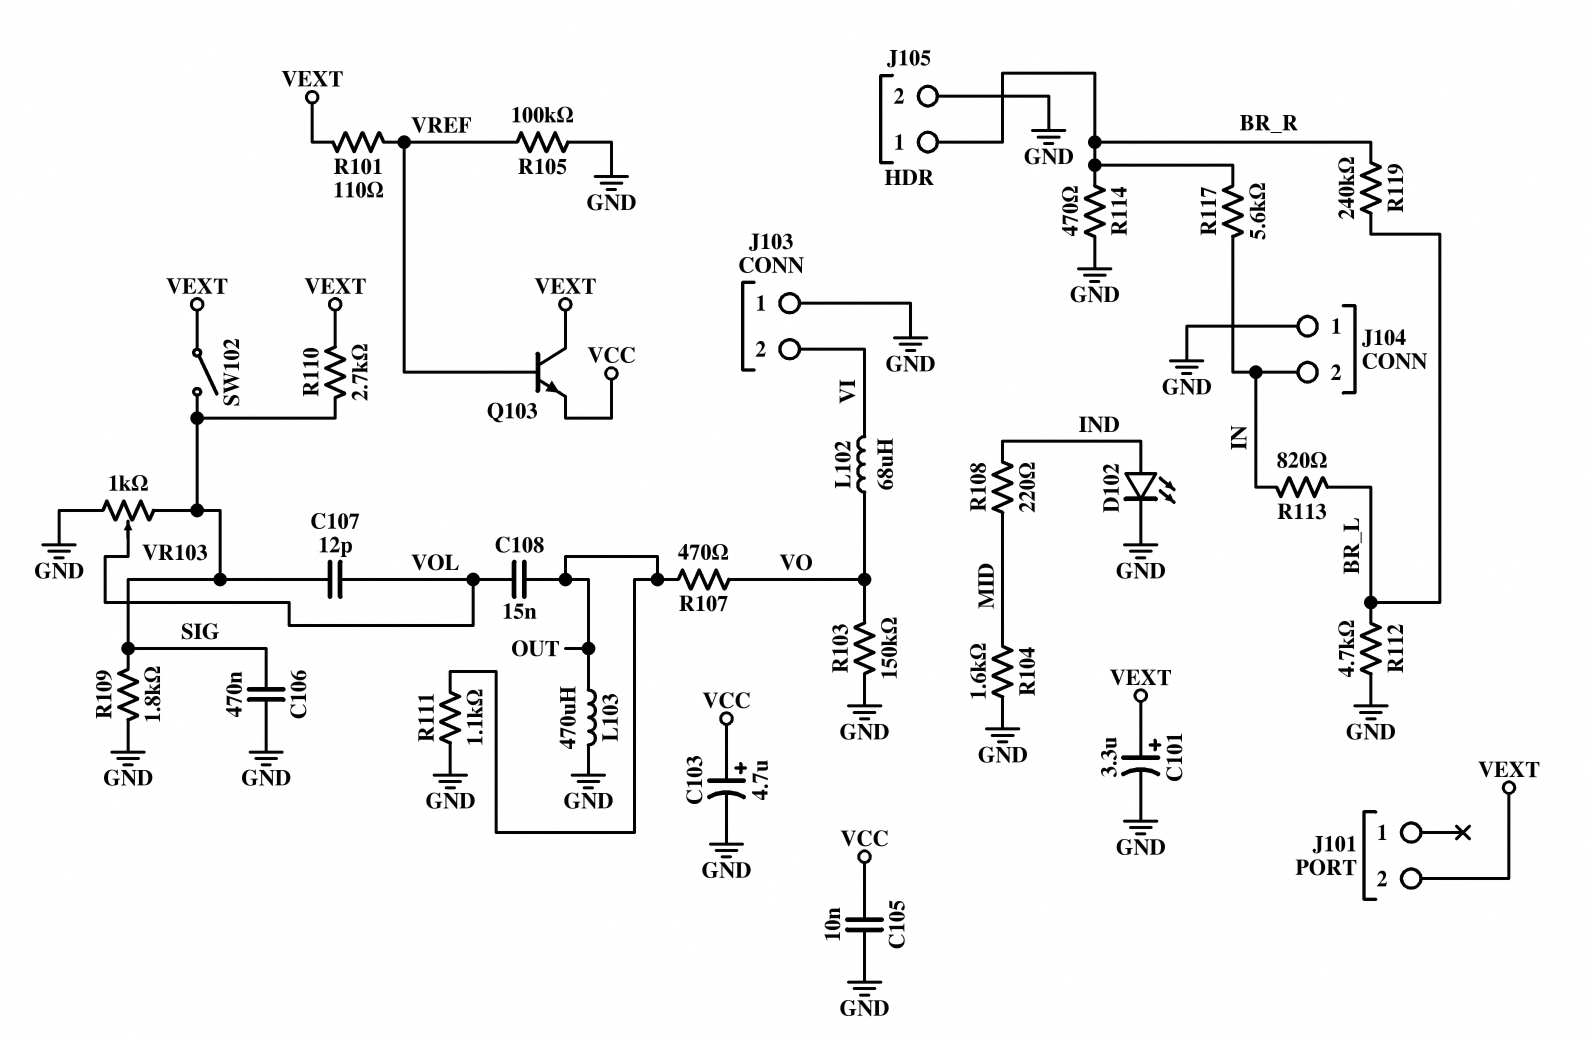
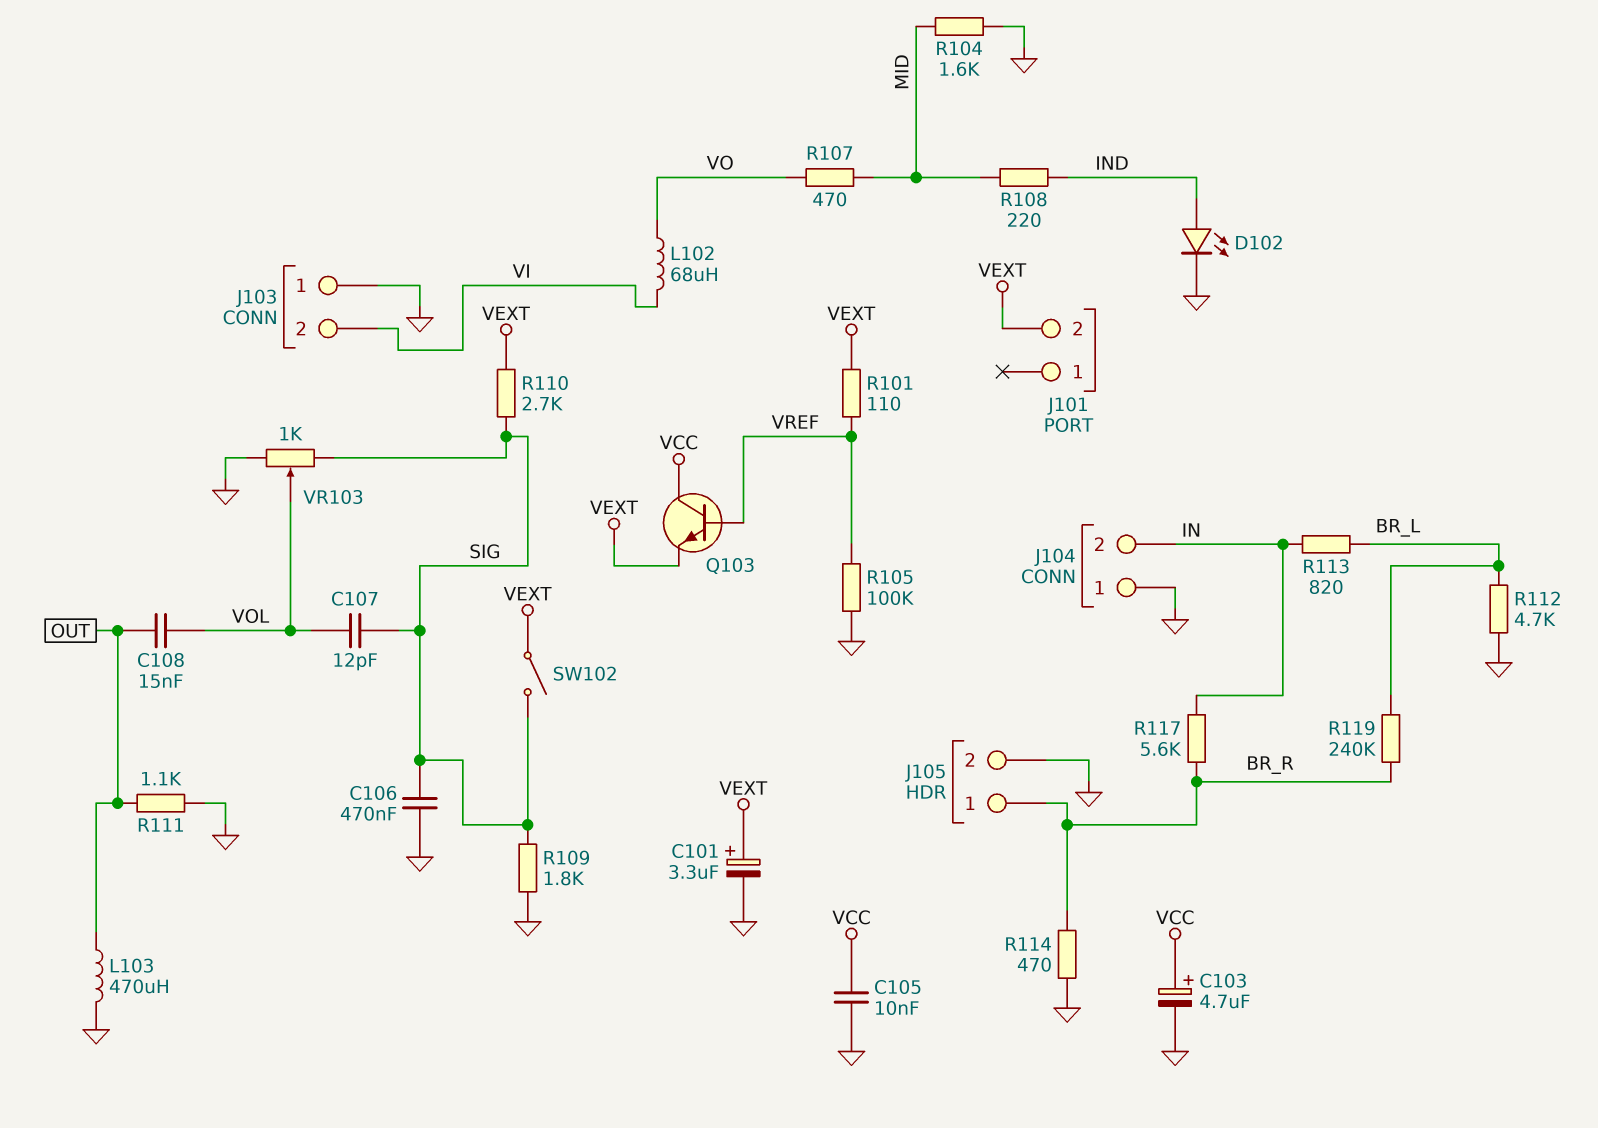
Q103: NPN (B VREF, C VEXT, E VCC) -> NPN (B VREF, C VCC, E VEXT)
R103: 150k (GND, VO) -> none
R107: 470 (OUT, VO) -> 470 (MID, VO)

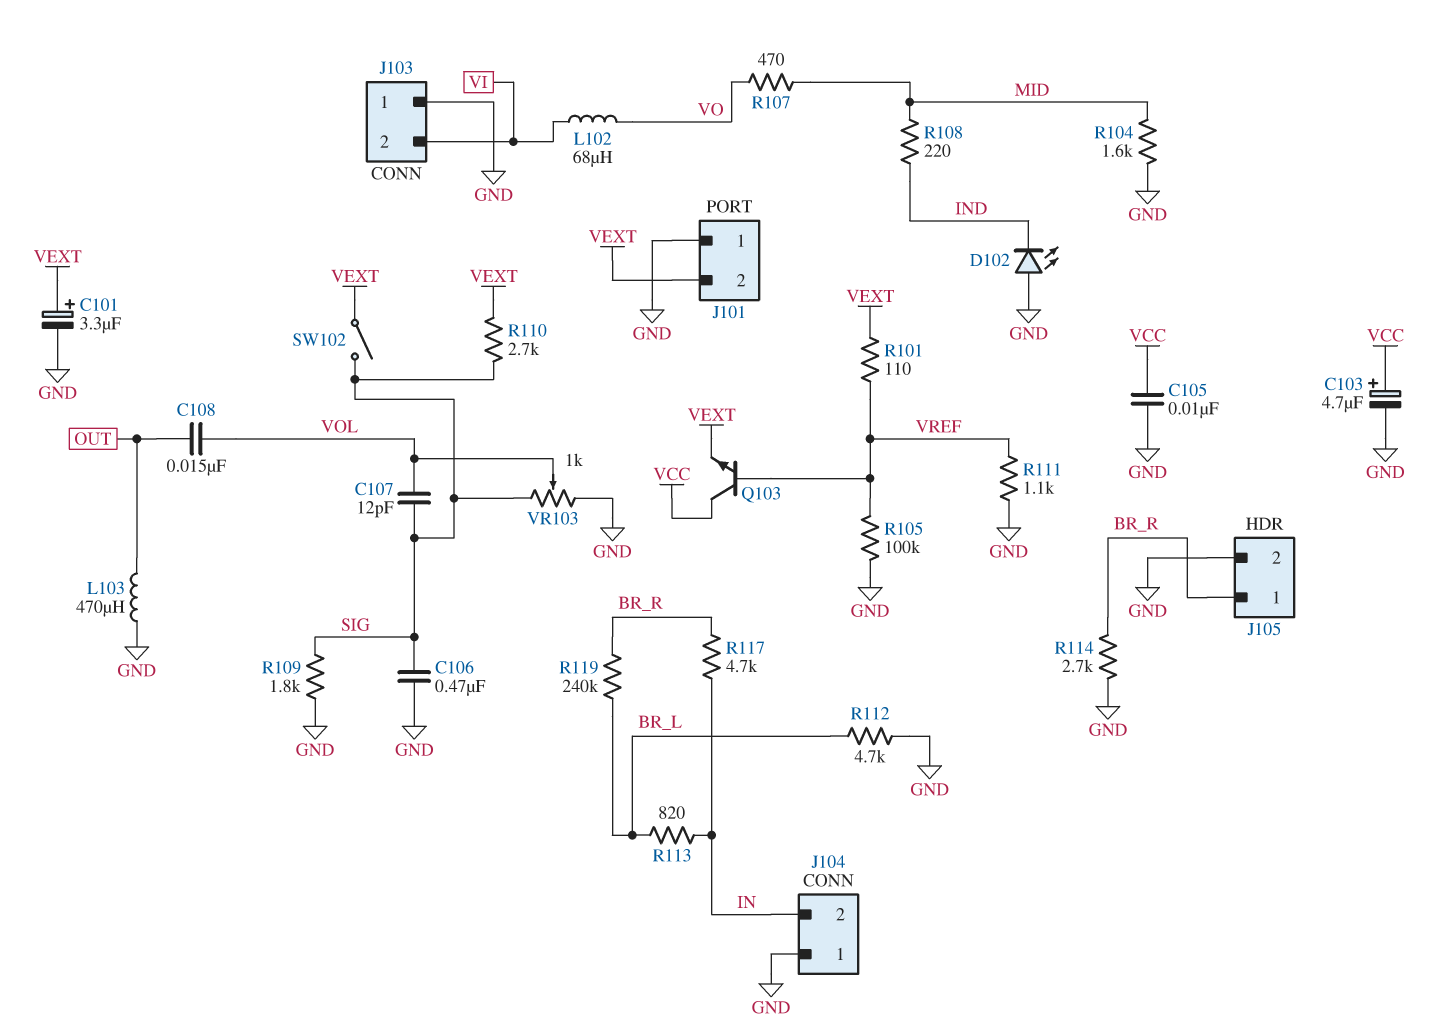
D102: LED (A IND, K GND) -> LED (A GND, K IND)
J101 pin 1: none -> GND
R111: 1.1k (GND, OUT) -> 1.1k (GND, VREF)
R114: 470 (BR_R, GND) -> 2.7k (BR_R, GND)
R117: 5.6k (BR_R, IN) -> 4.7k (BR_R, IN)

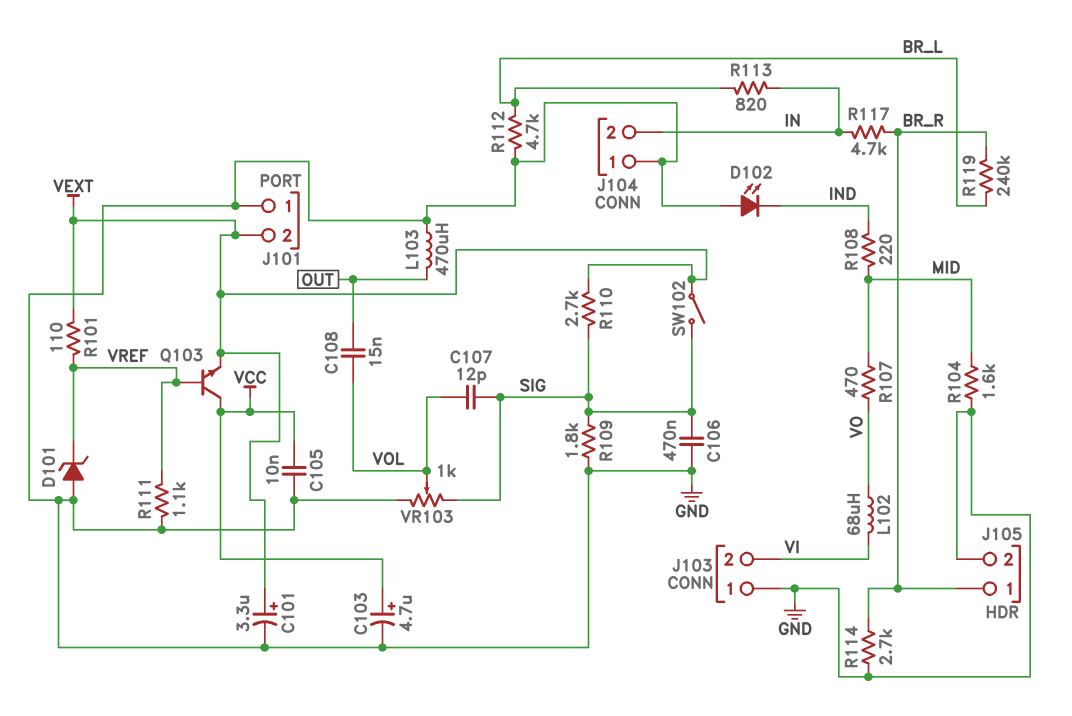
D101: none -> zener (A GND, K VREF)
R105: 100k (GND, VREF) -> none

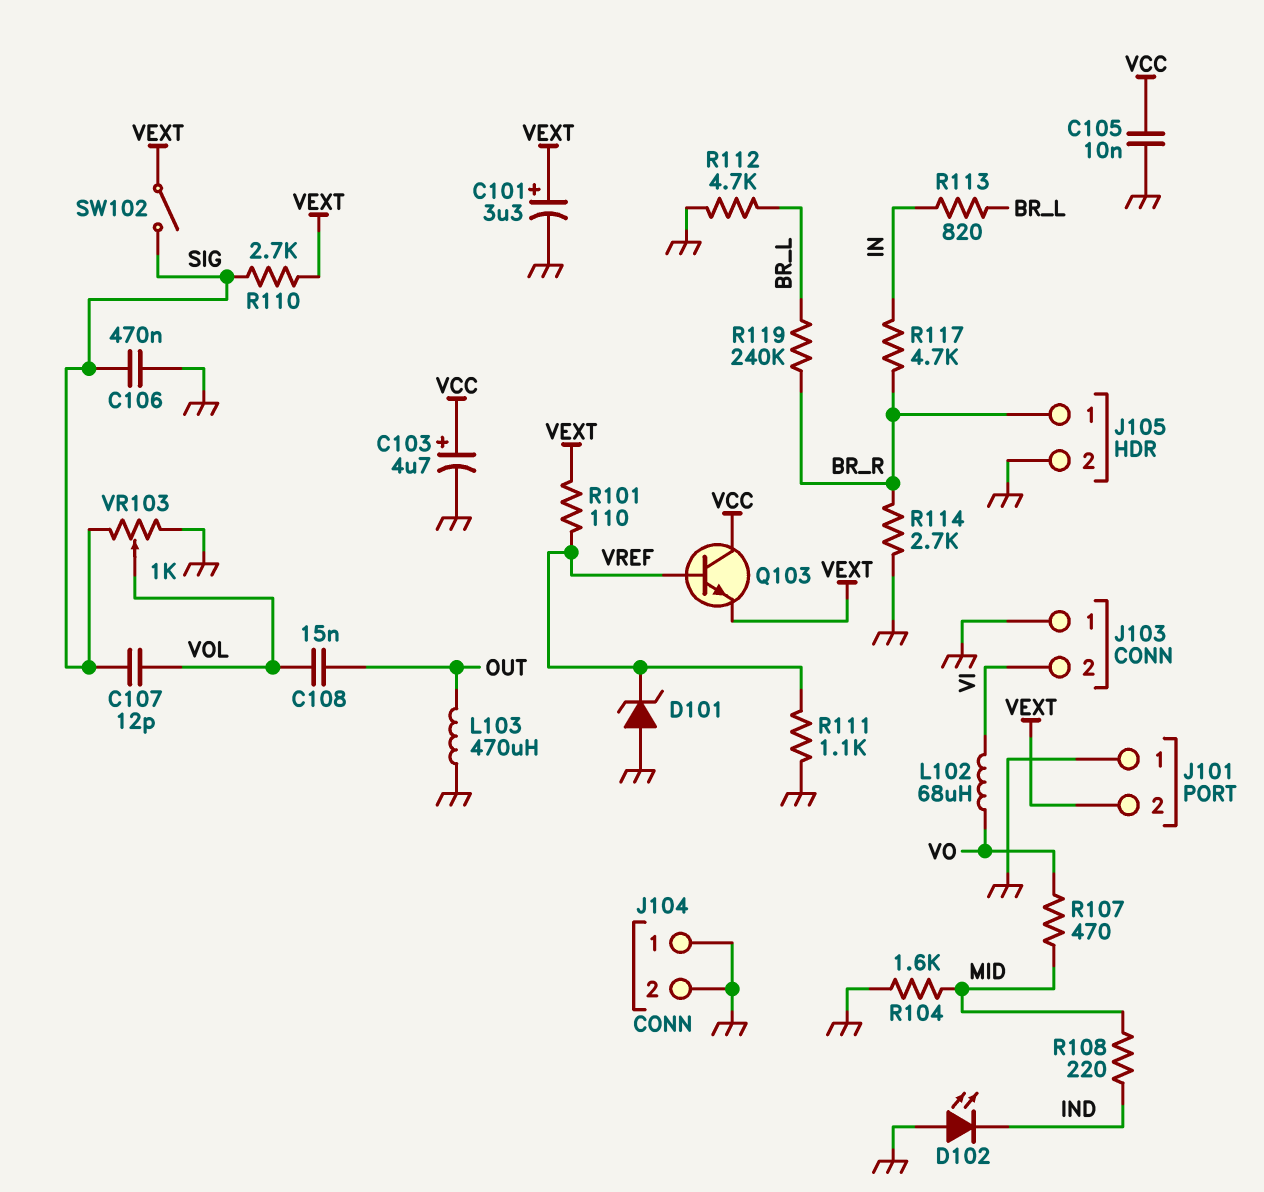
J104 pin 2: IN -> GND
R109: 1.8k (GND, SIG) -> none

